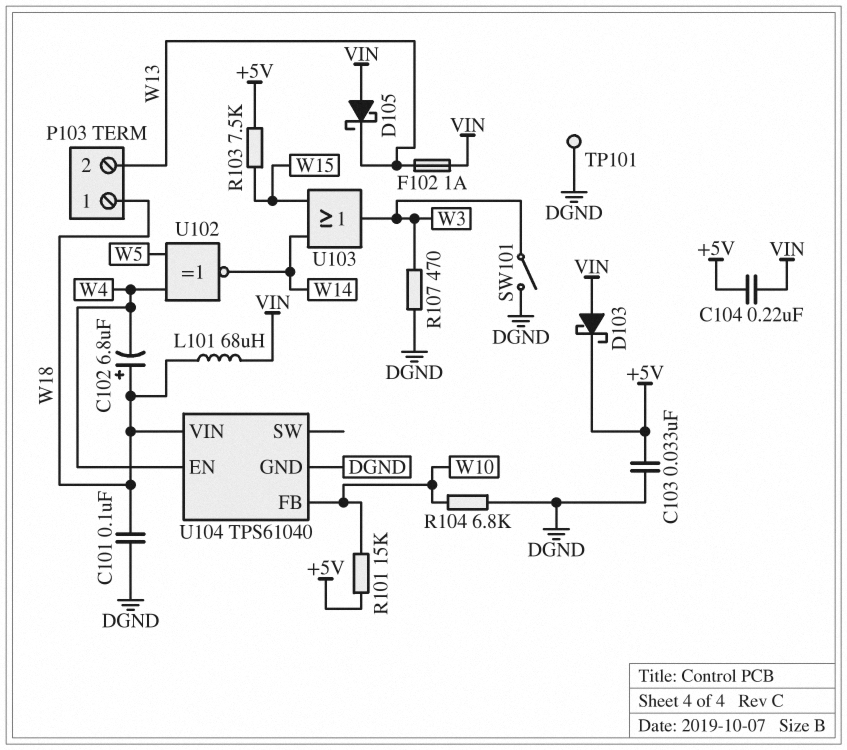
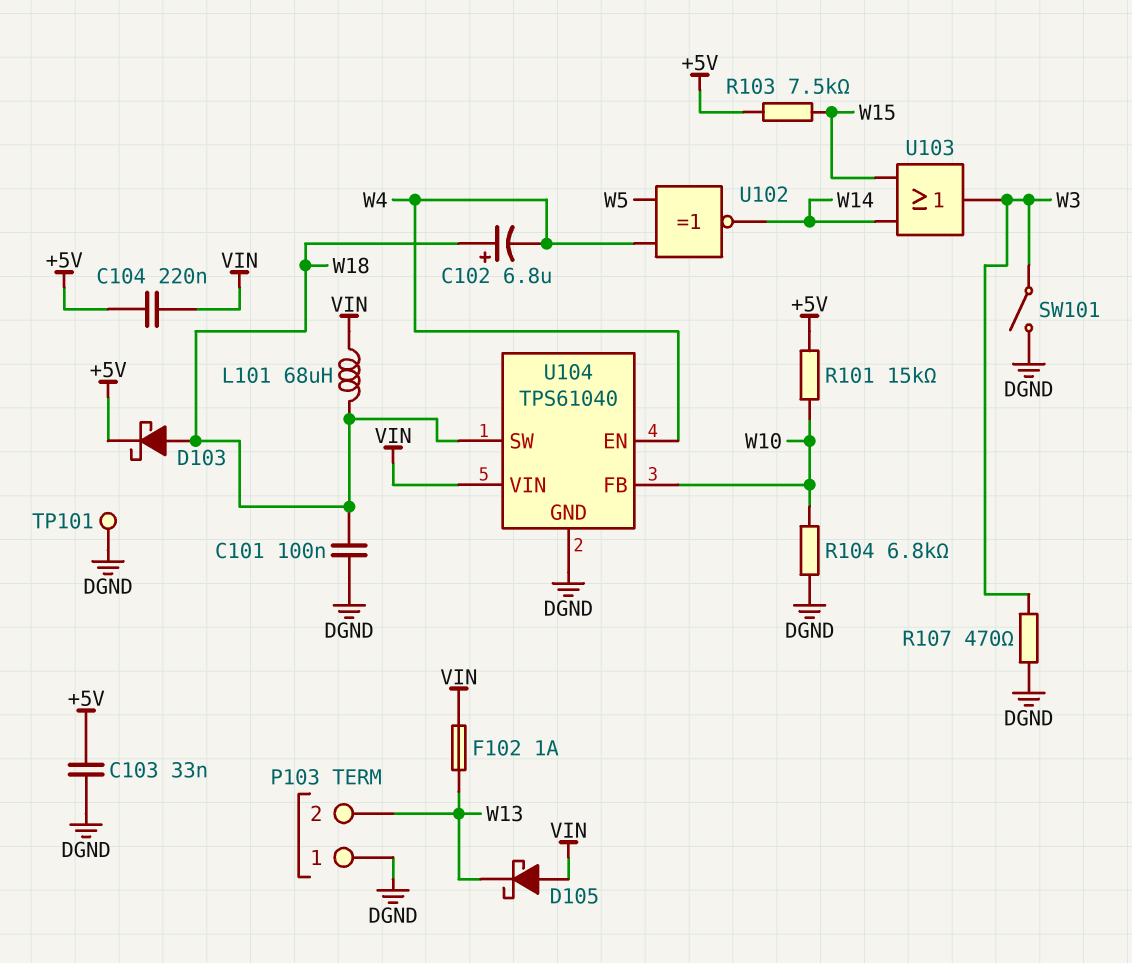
D103: schottky (A VIN, K +5V) -> schottky (A W18, K +5V)
P103 pin 1: W18 -> DGND
U104 pin SW: none -> W18
U104 pin VIN: W18 -> VIN

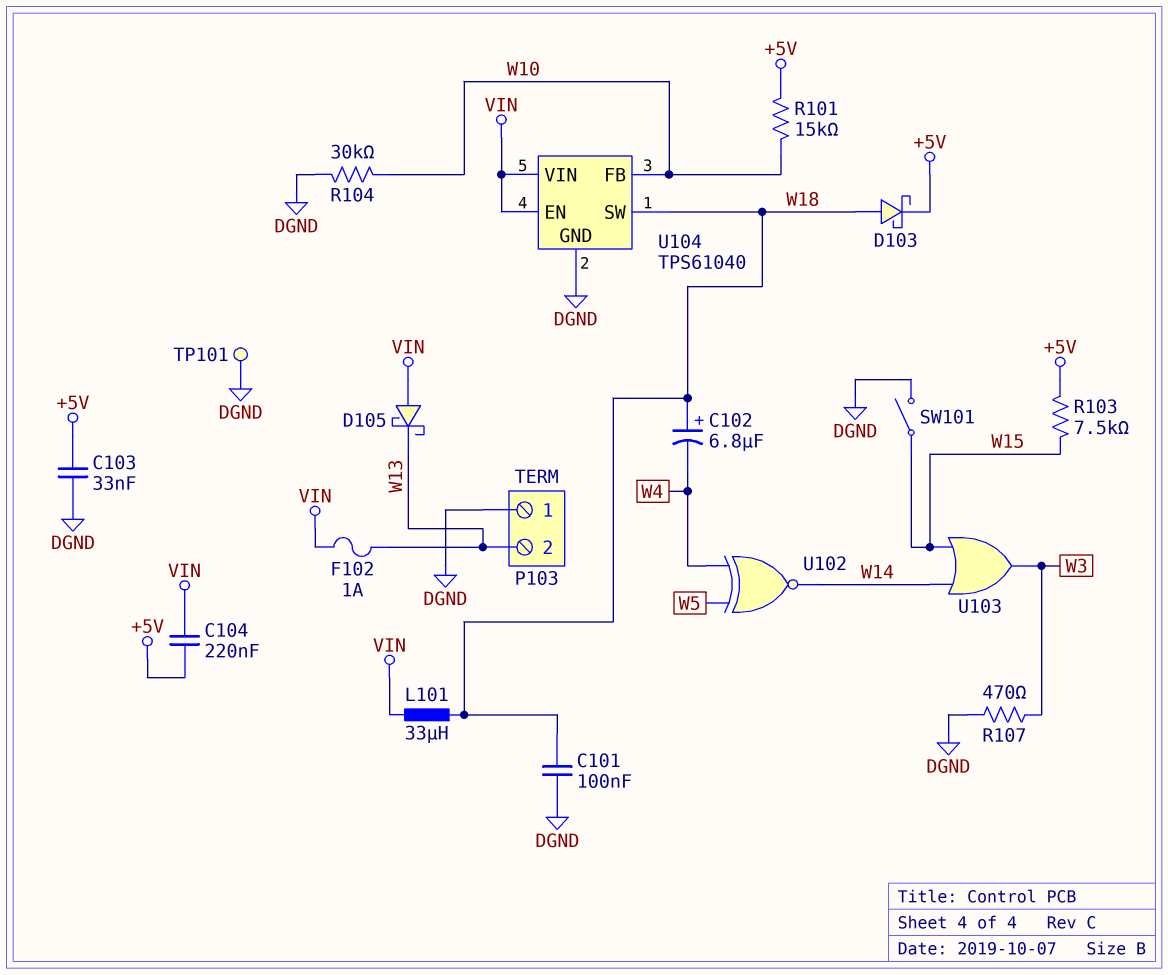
L101: 68uH (VIN, W18) -> 33uH (VIN, W18)
R104: 6.8k (DGND, W10) -> 30k (DGND, W10)
SW101: switch (DGND, W3) -> switch (DGND, W15)
U104 pin EN: W4 -> VIN

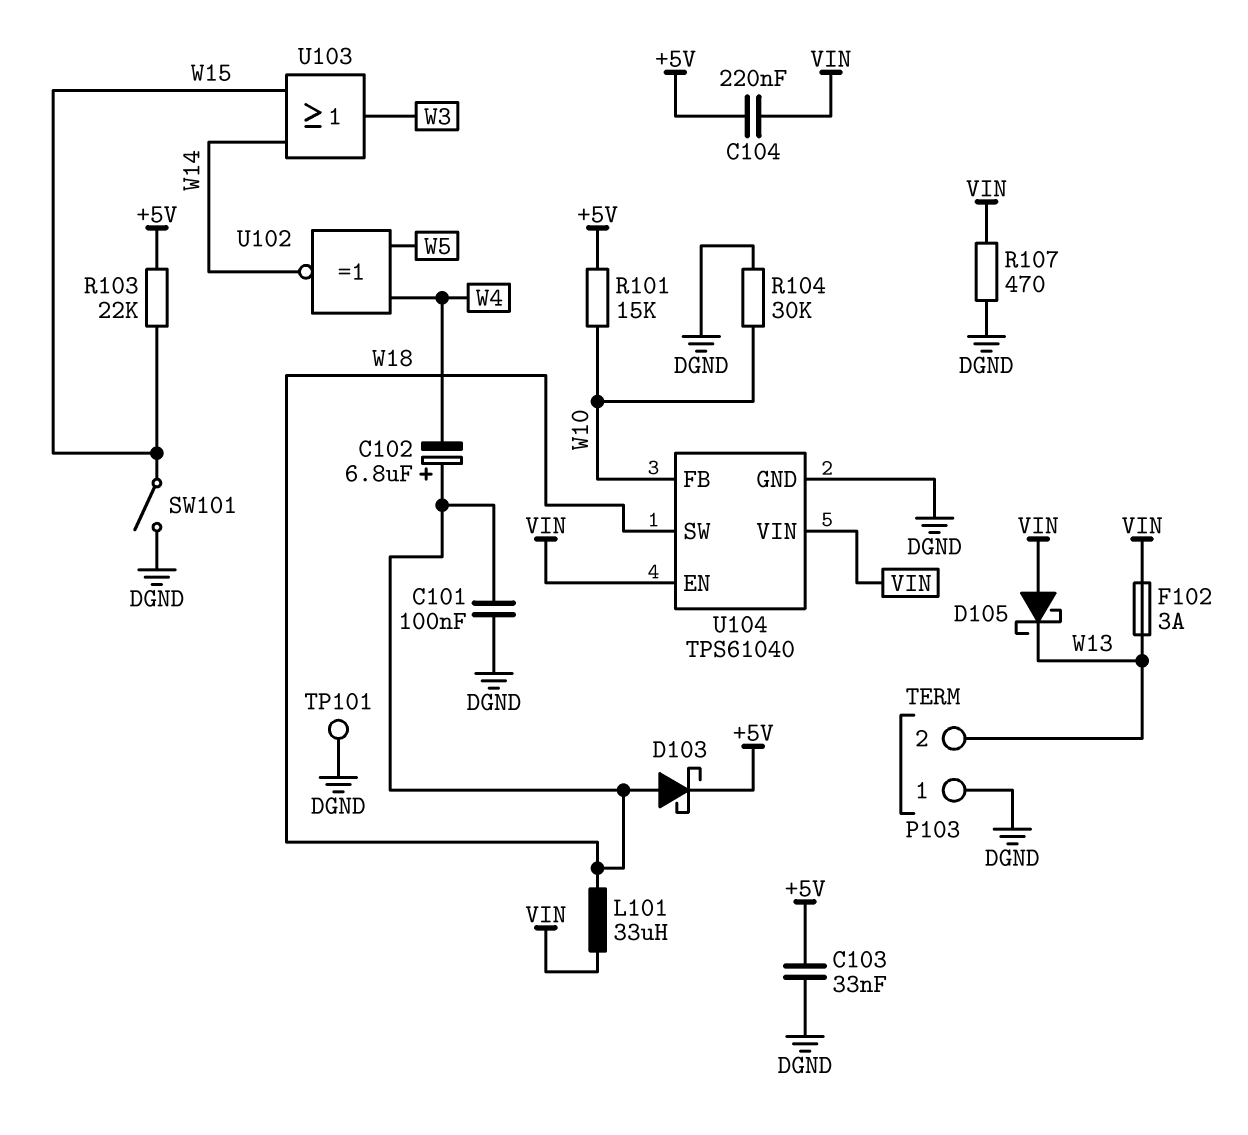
F102: 1A (VIN, W13) -> 3A (VIN, W13)
R103: 7.5k (+5V, W15) -> 22k (+5V, W15)
R107: 470 (DGND, W3) -> 470 (DGND, VIN)

